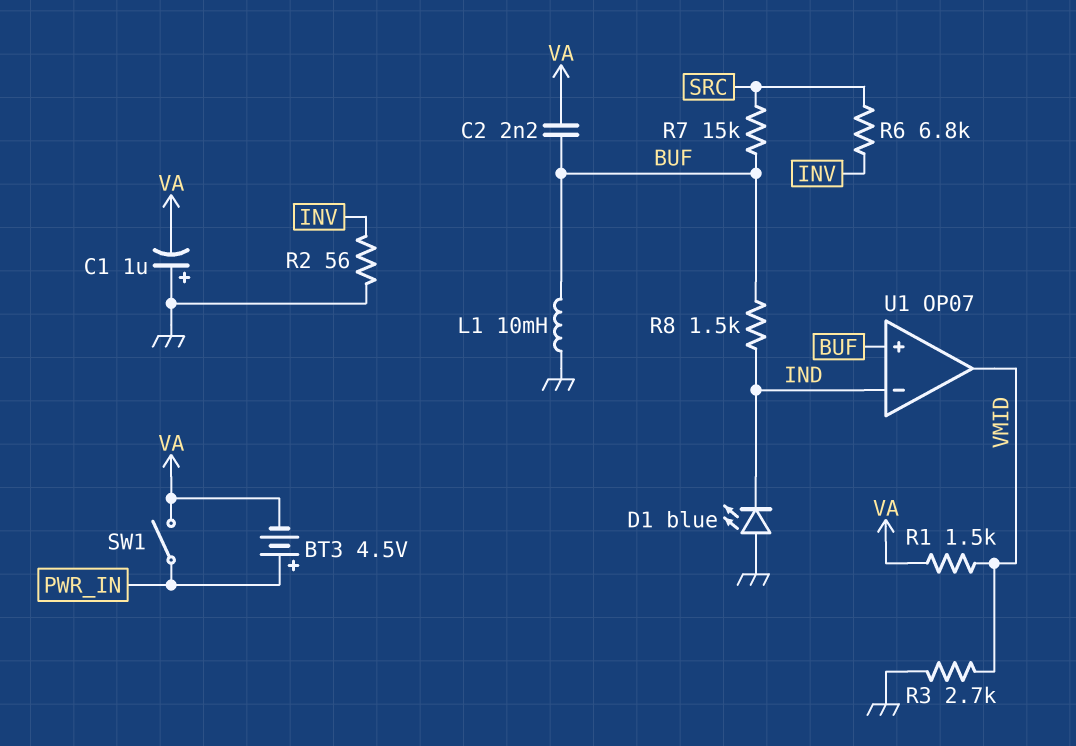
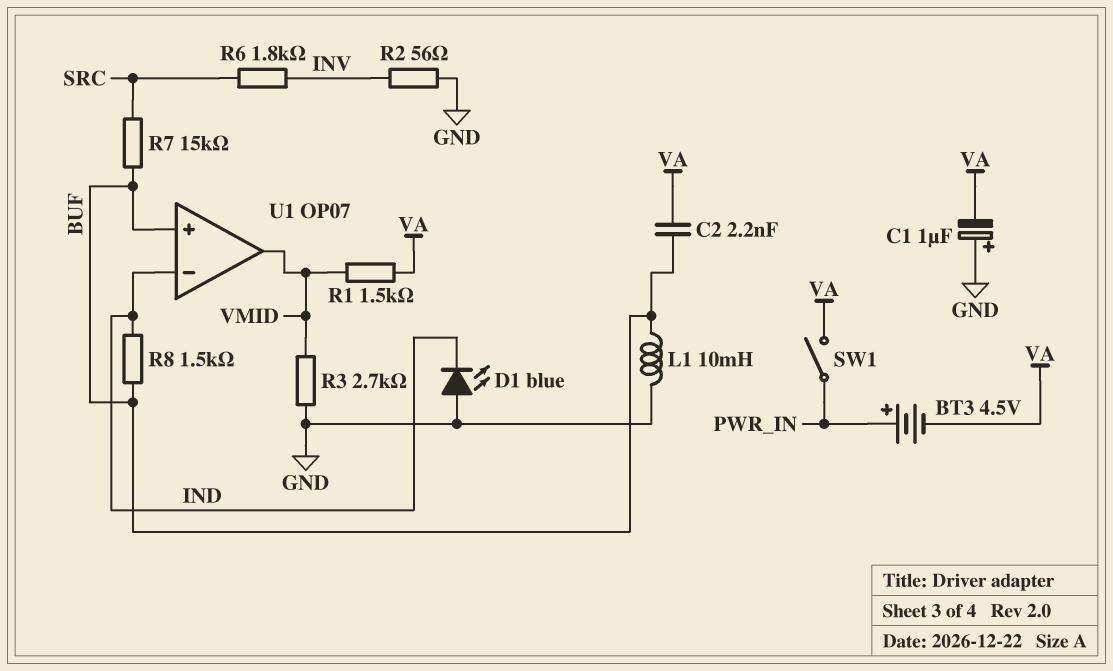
R6: 6.8k (INV, SRC) -> 1.8k (INV, SRC)

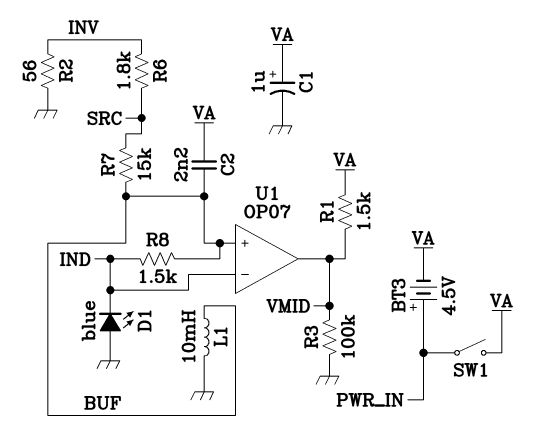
C1: 1uF (plus GND, minus VA) -> 1uF (plus VA, minus GND)
R3: 2.7k (GND, VMID) -> 100k (GND, VMID)

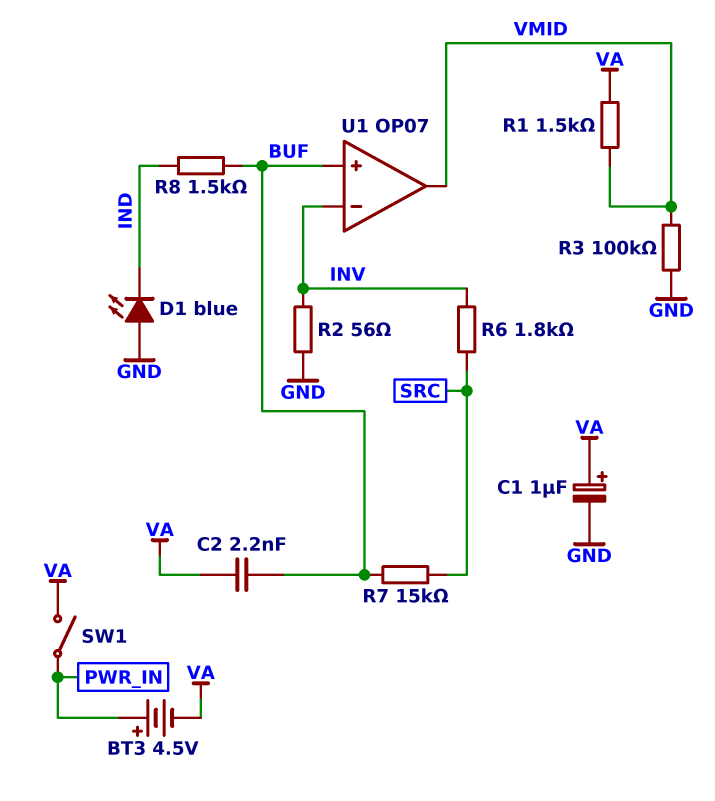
L1: 10mH (BUF, GND) -> none
U1 pin in-: IND -> INV

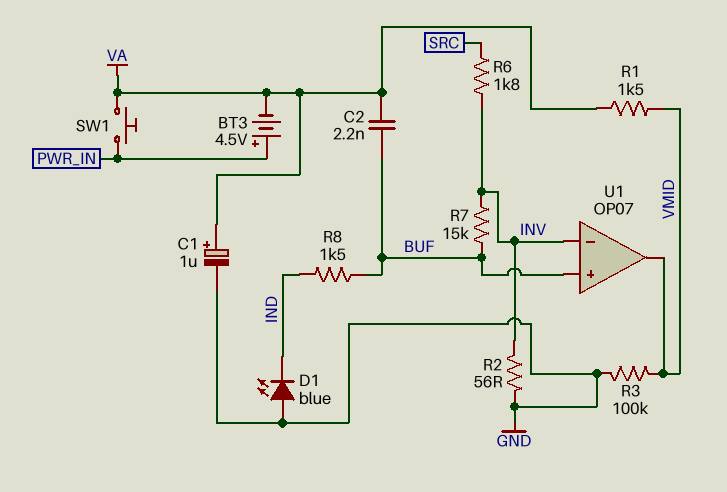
R7: 15k (BUF, SRC) -> 15k (BUF, INV)
SW1: switch (PWR_IN, VA) -> button (PWR_IN, VA)

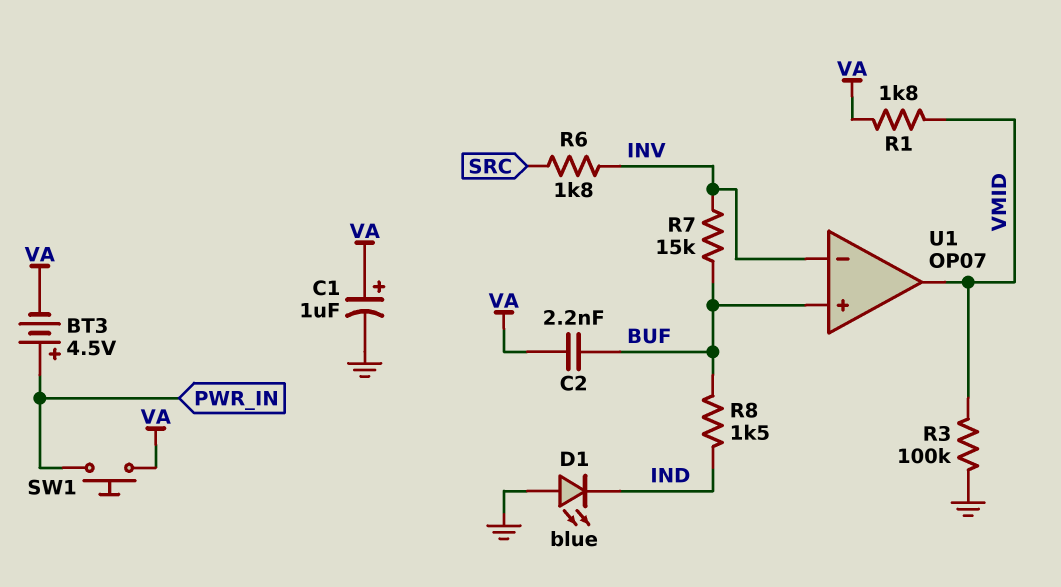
R1: 1.5k (VA, VMID) -> 1.8k (VA, VMID)
R2: 56 (GND, INV) -> none

